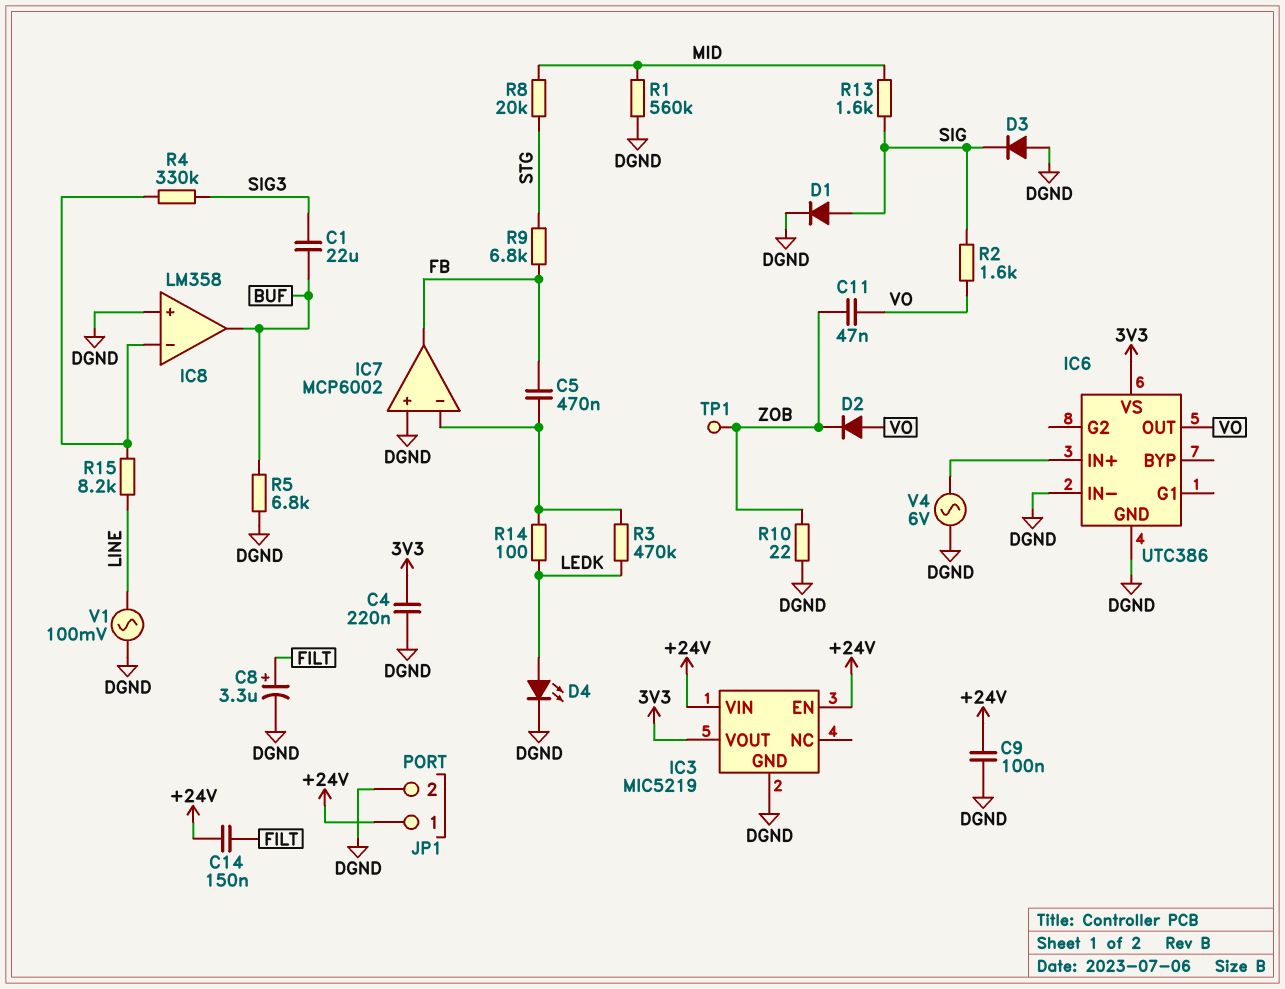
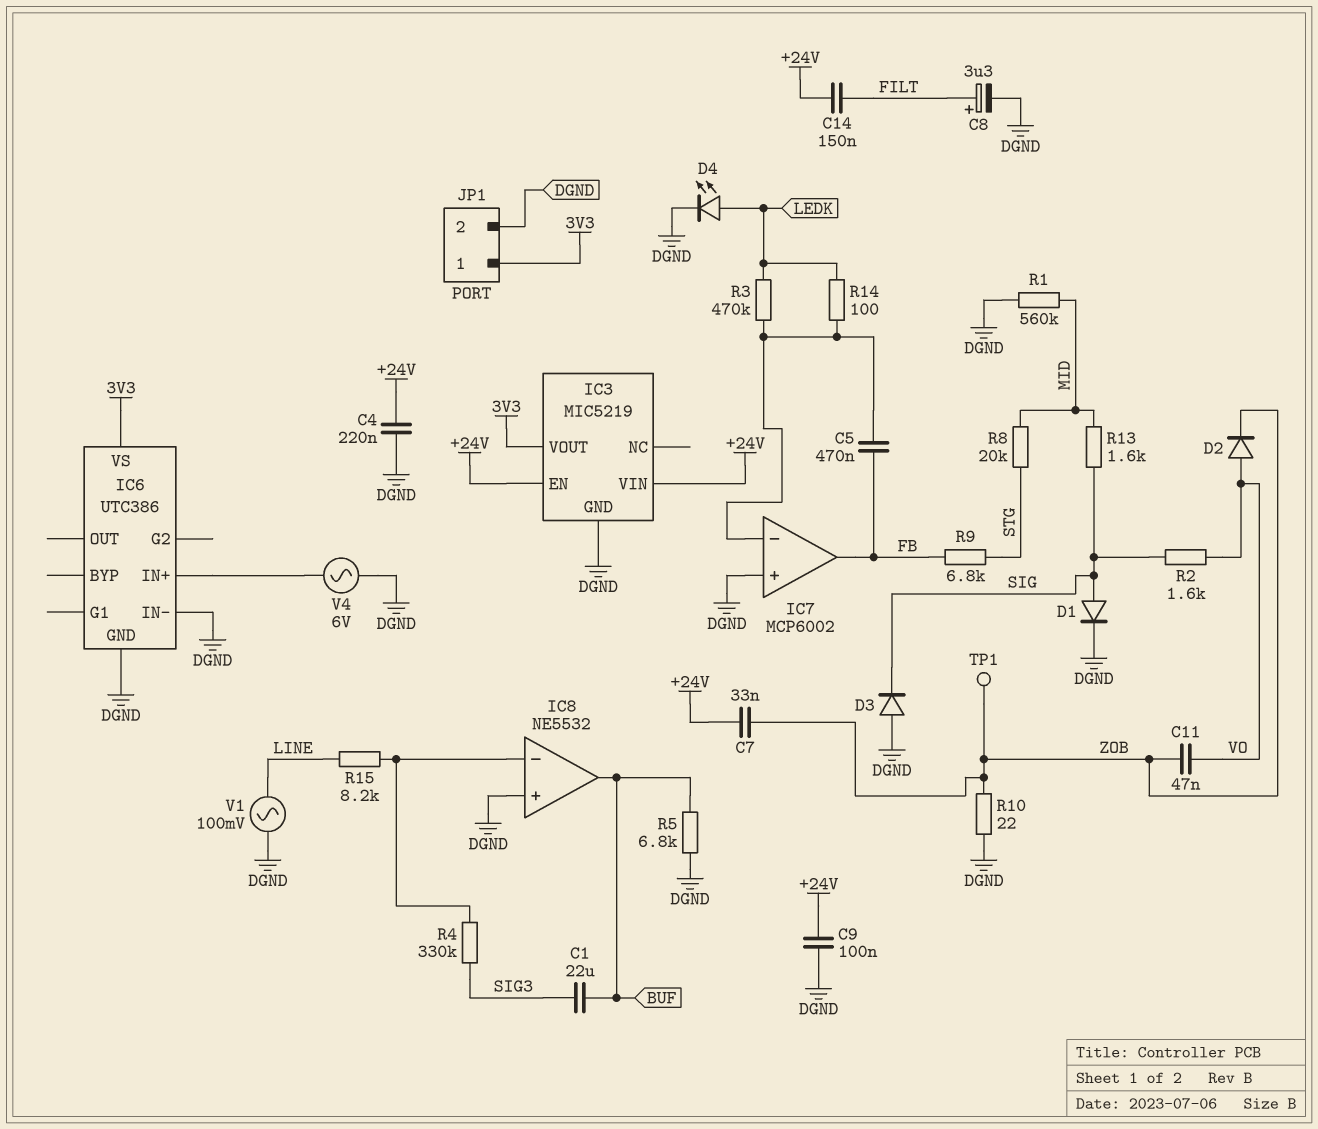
C4: 220nF (3V3, DGND) -> 220nF (+24V, DGND)
C7: none -> 33nF (+24V, ZOB)
IC6 pin OUT: VO -> none
IC8: LM358 -> NE5532
JP1 pin 1: +24V -> 3V3

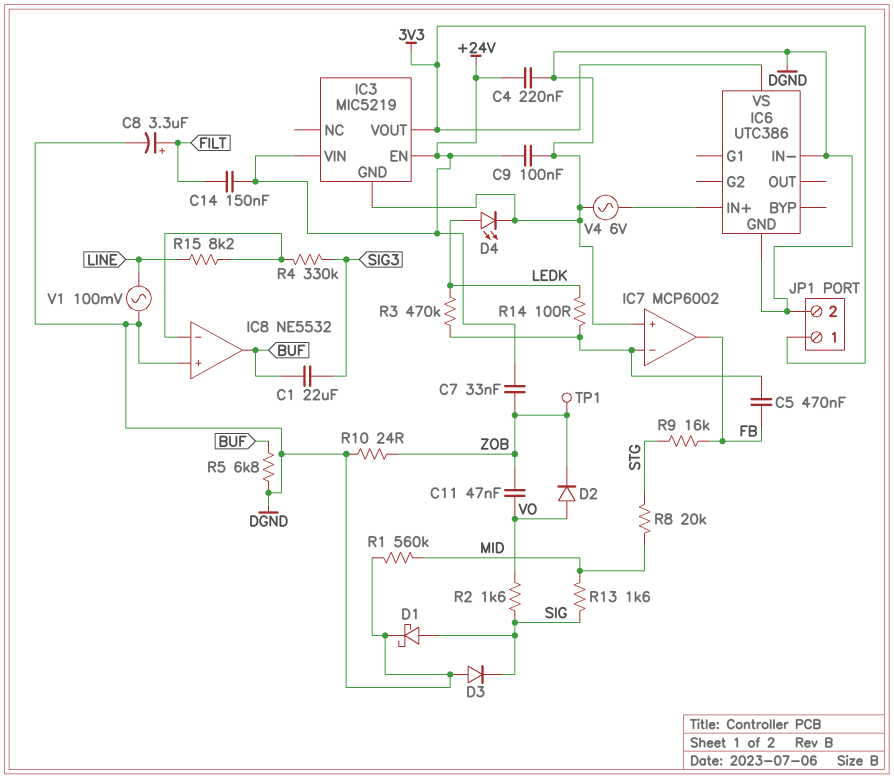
D1: diode (A SIG, K DGND) -> schottky (A SIG, K DGND)
R9: 6.8k (FB, STG) -> 16k (FB, STG)
R10: 22 (DGND, ZOB) -> 24 (DGND, ZOB)

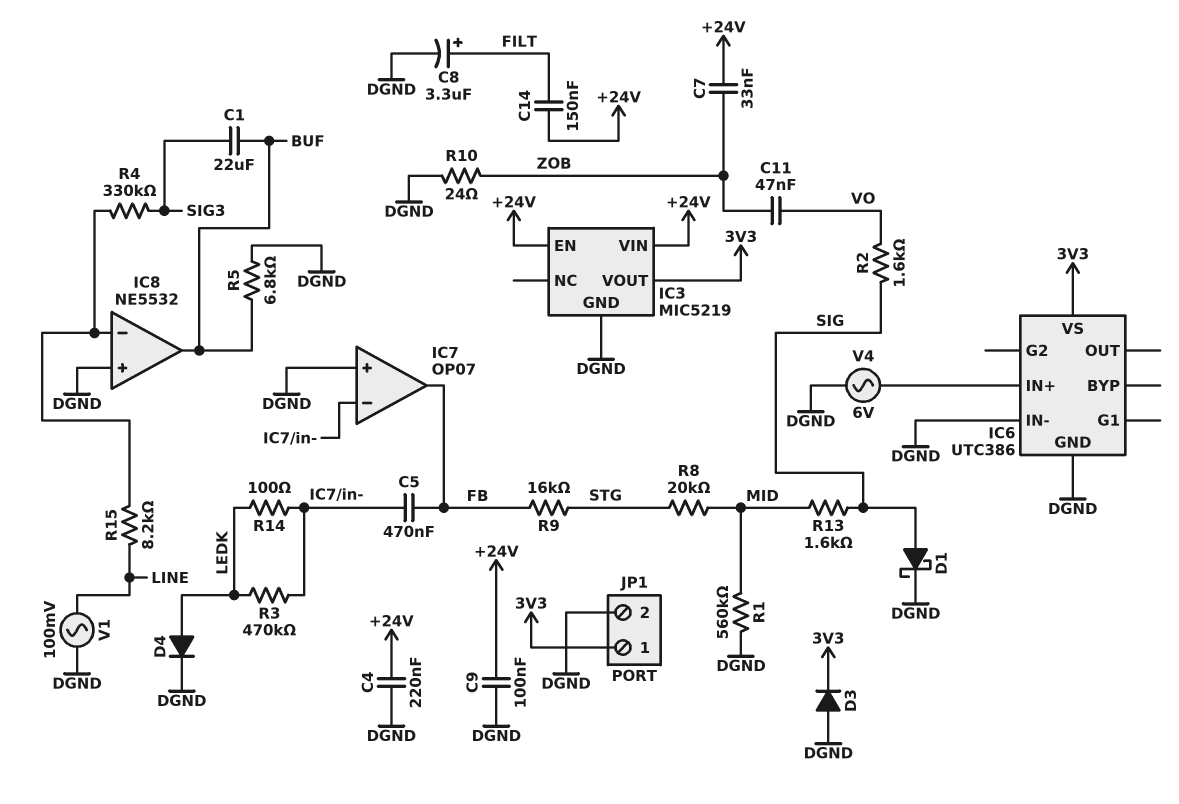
D2: diode (A VO, K ZOB) -> none
D3: diode (A DGND, K SIG) -> diode (A DGND, K 3V3)
D4: LED (A LEDK, K DGND) -> diode (A LEDK, K DGND)
IC7: MCP6002 -> OP07
TP1: test point (ZOB) -> none

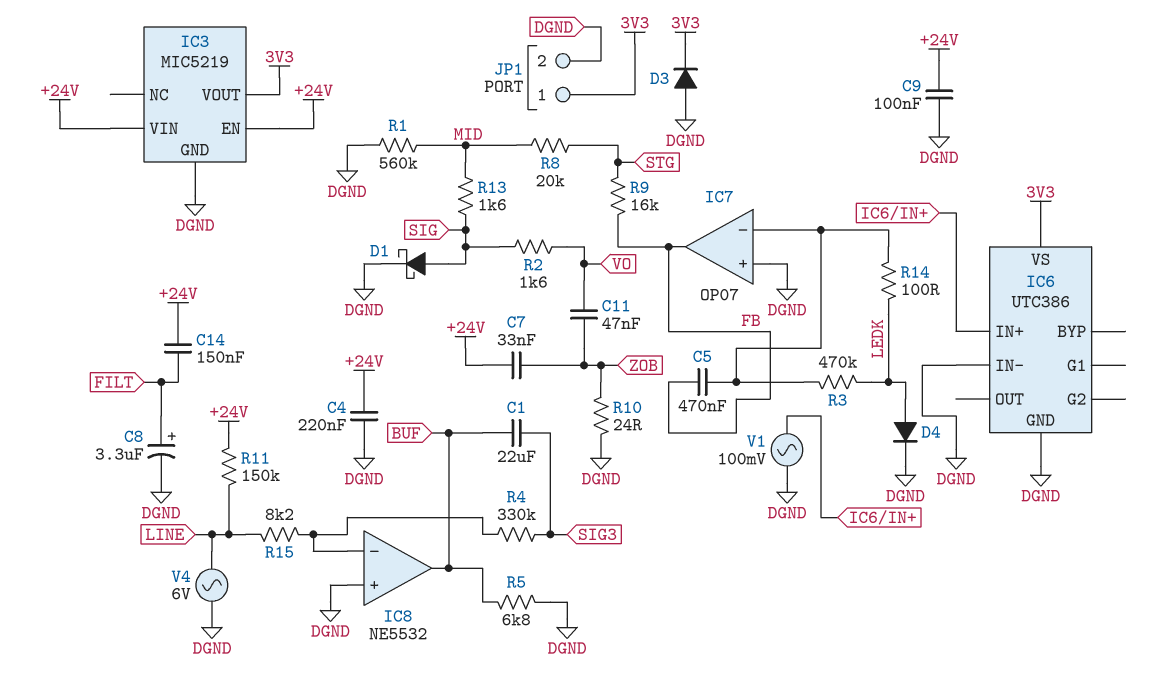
R11: none -> 150k (+24V, LINE)
V1: AC 100mV (DGND, LINE) -> AC 100mV (DGND, IC6/IN+)
V4: AC 6V (DGND, IC6/IN+) -> AC 6V (DGND, LINE)

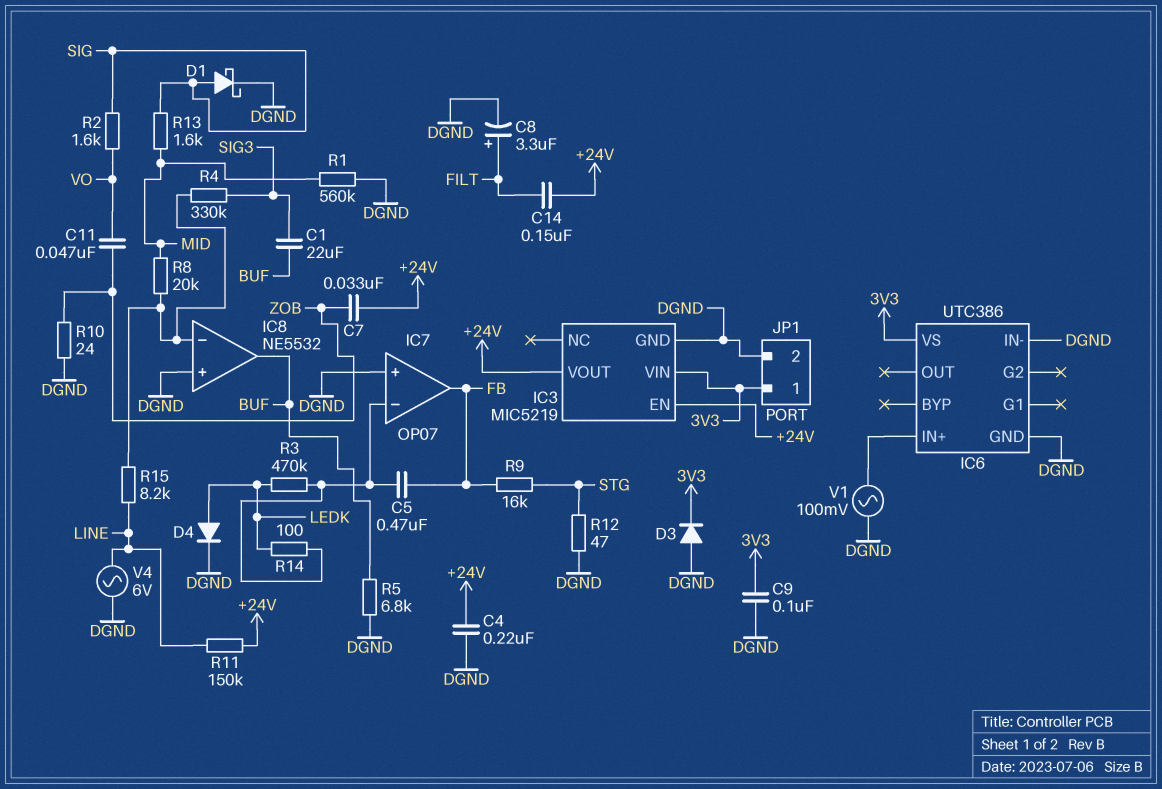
C9: 100nF (+24V, DGND) -> 100nF (3V3, DGND)
IC3 pin VIN: +24V -> 3V3
IC3 pin VOUT: 3V3 -> +24V
R8: 20k (MID, STG) -> 20k (IC8/in-, MID)
R12: none -> 47 (DGND, STG)

